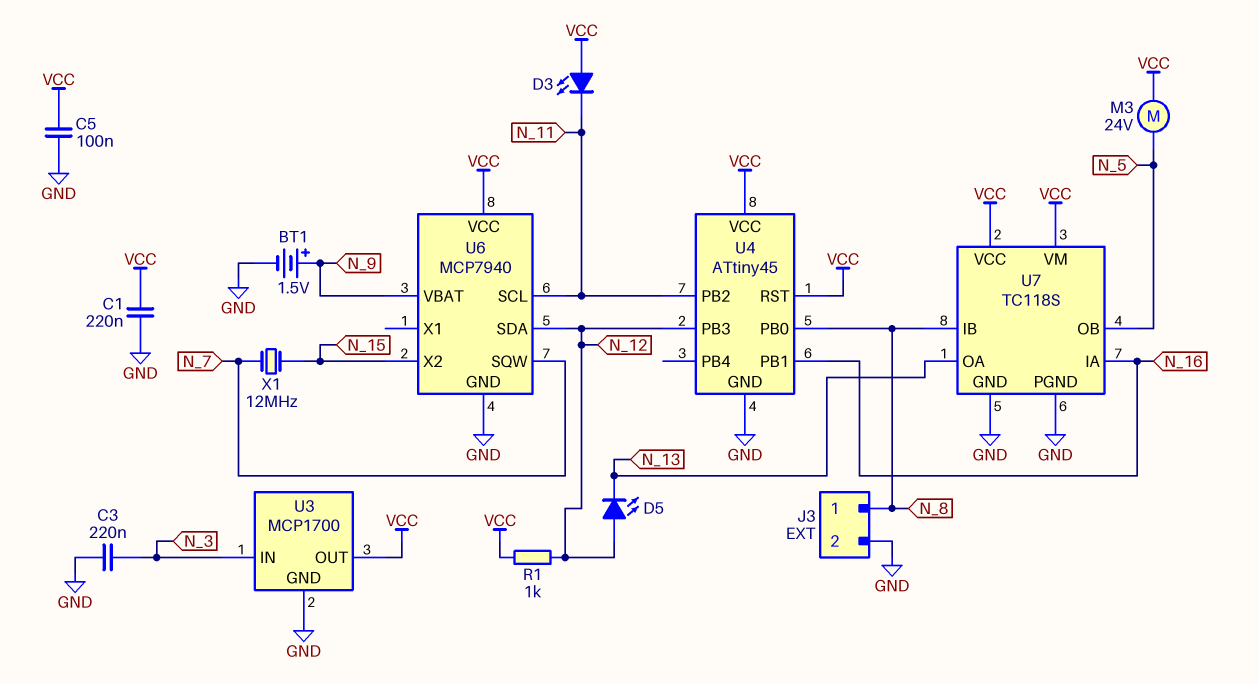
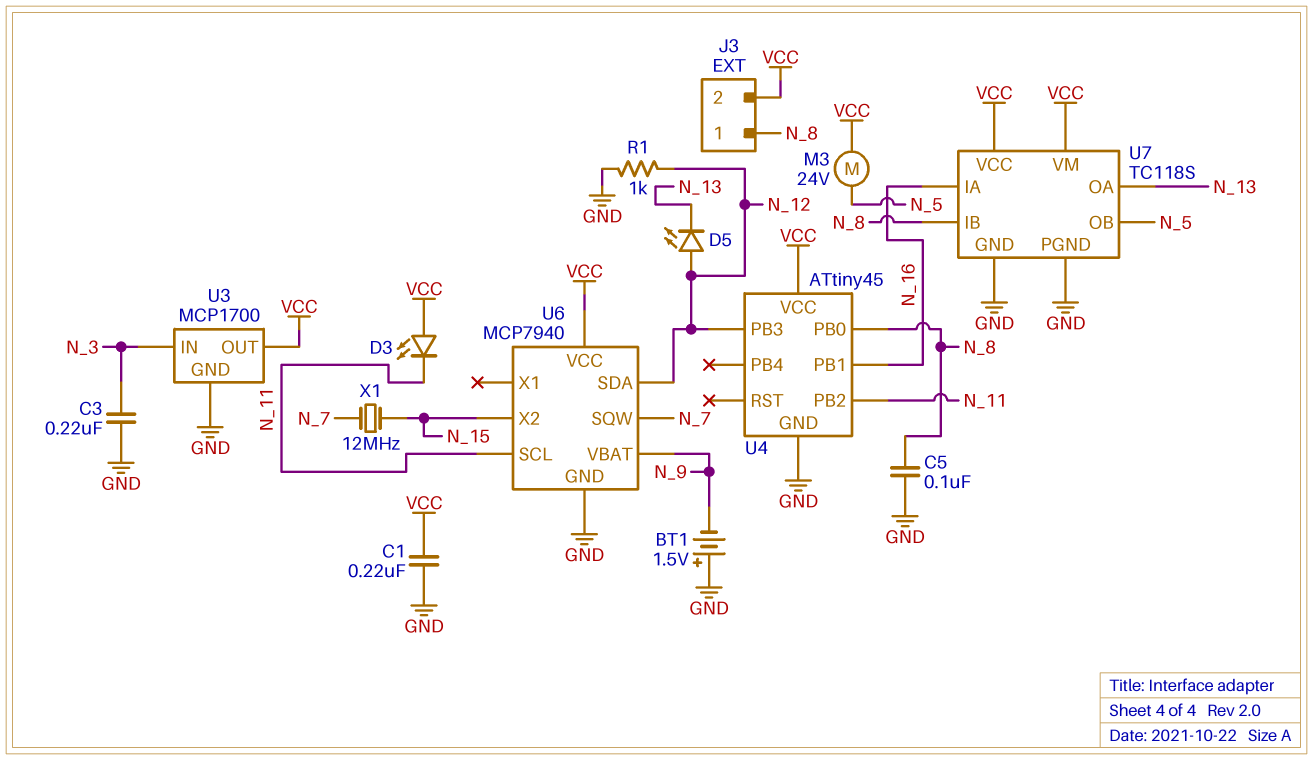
BT1: 1.5V (plus N_9, minus GND) -> 1.5V (plus GND, minus N_9)
C5: 100nF (GND, VCC) -> 100nF (GND, N_8)
J3 pin 2: GND -> VCC
R1: 1k (N_12, VCC) -> 1k (GND, N_12)
U4 pin RST: VCC -> none

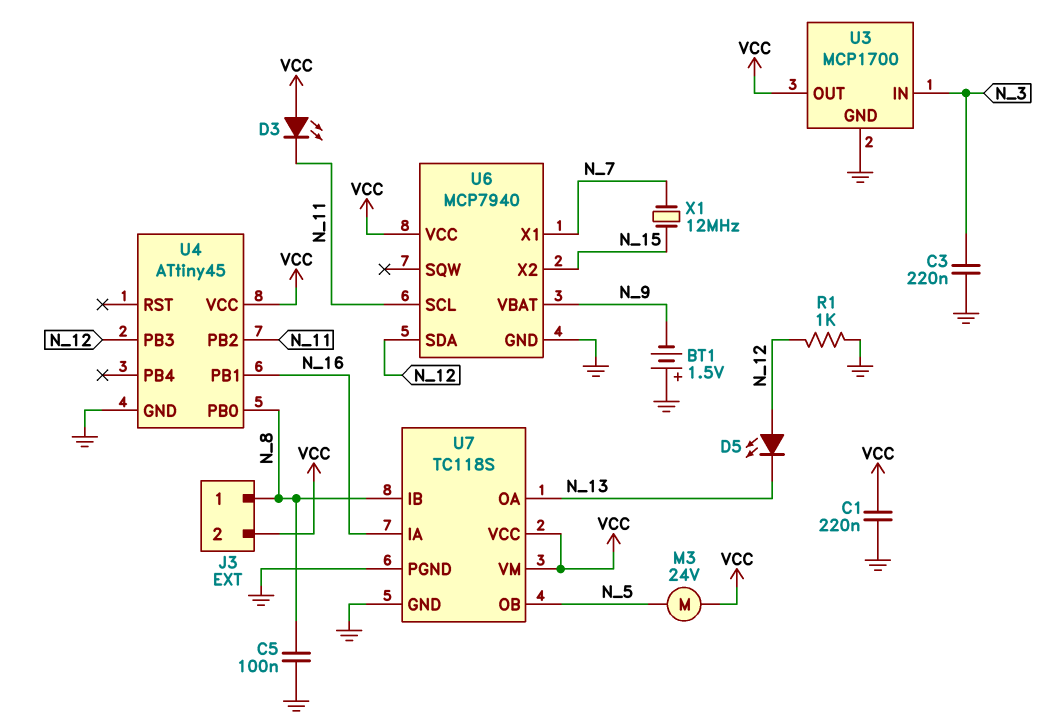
U6 pin SQW: N_7 -> none
U6 pin X1: none -> N_7

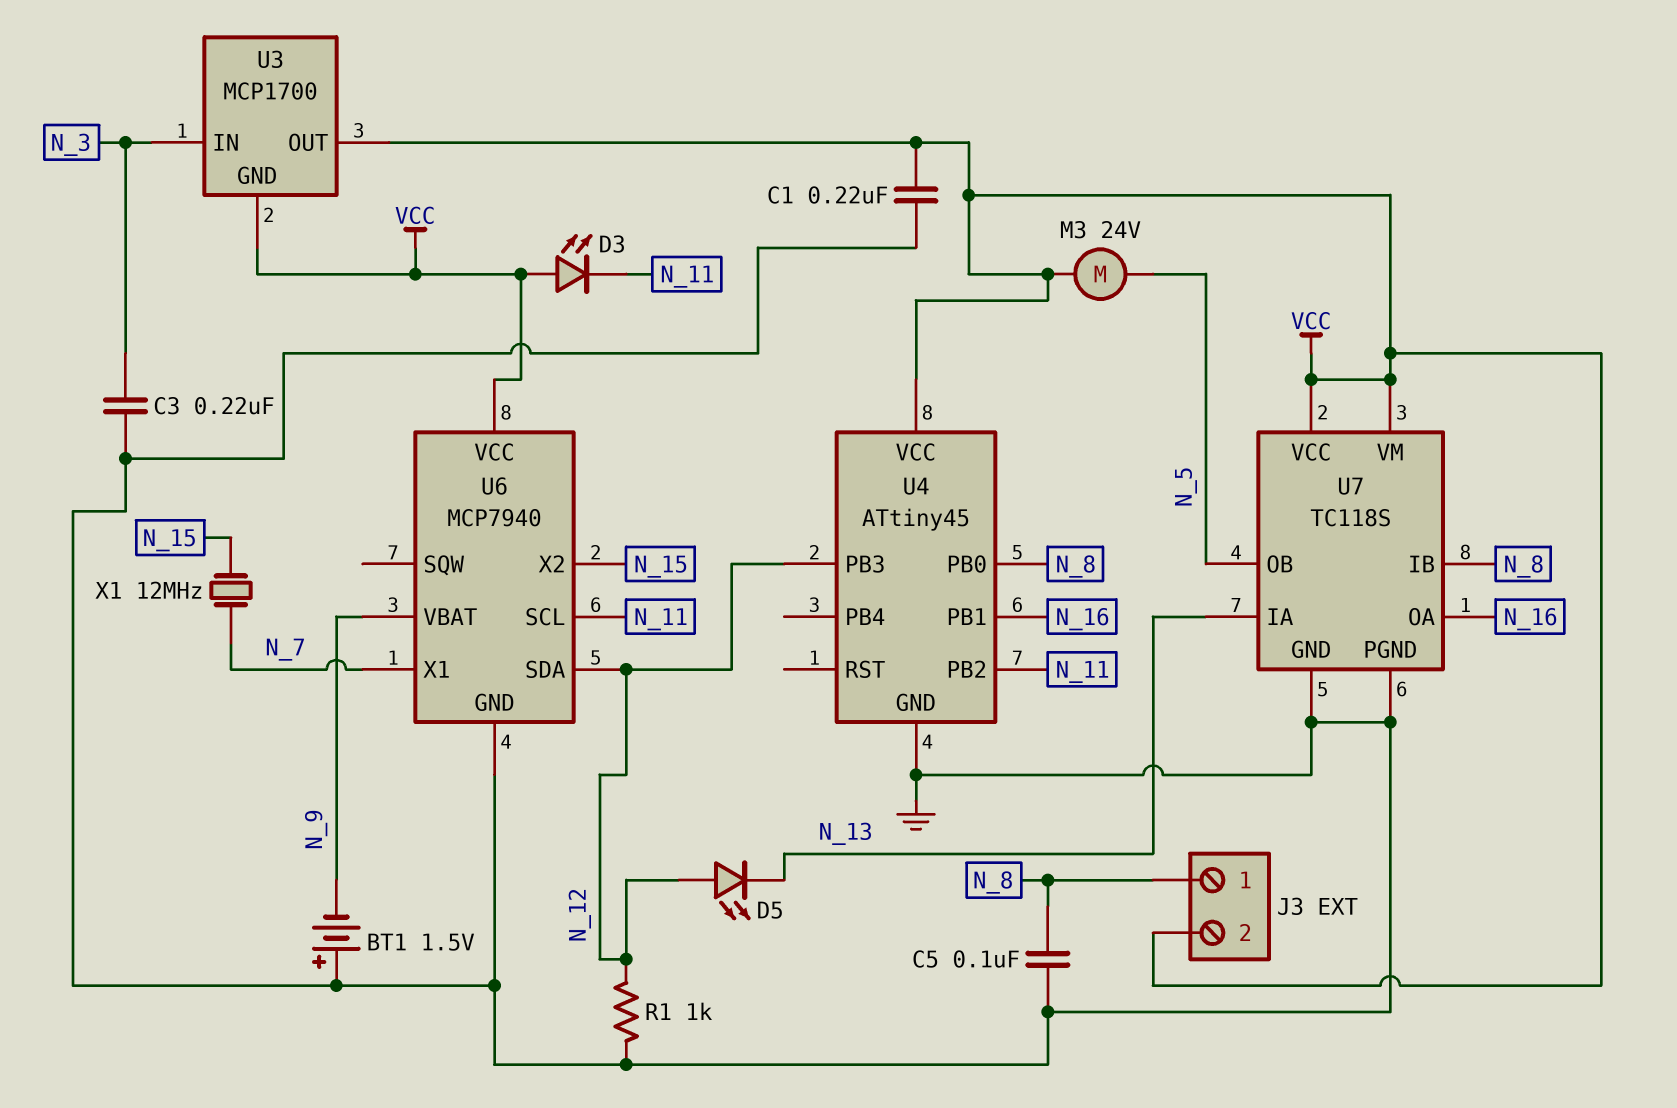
U3 pin GND: GND -> VCC
U7 pin IA: N_16 -> N_13
U7 pin OA: N_13 -> N_16

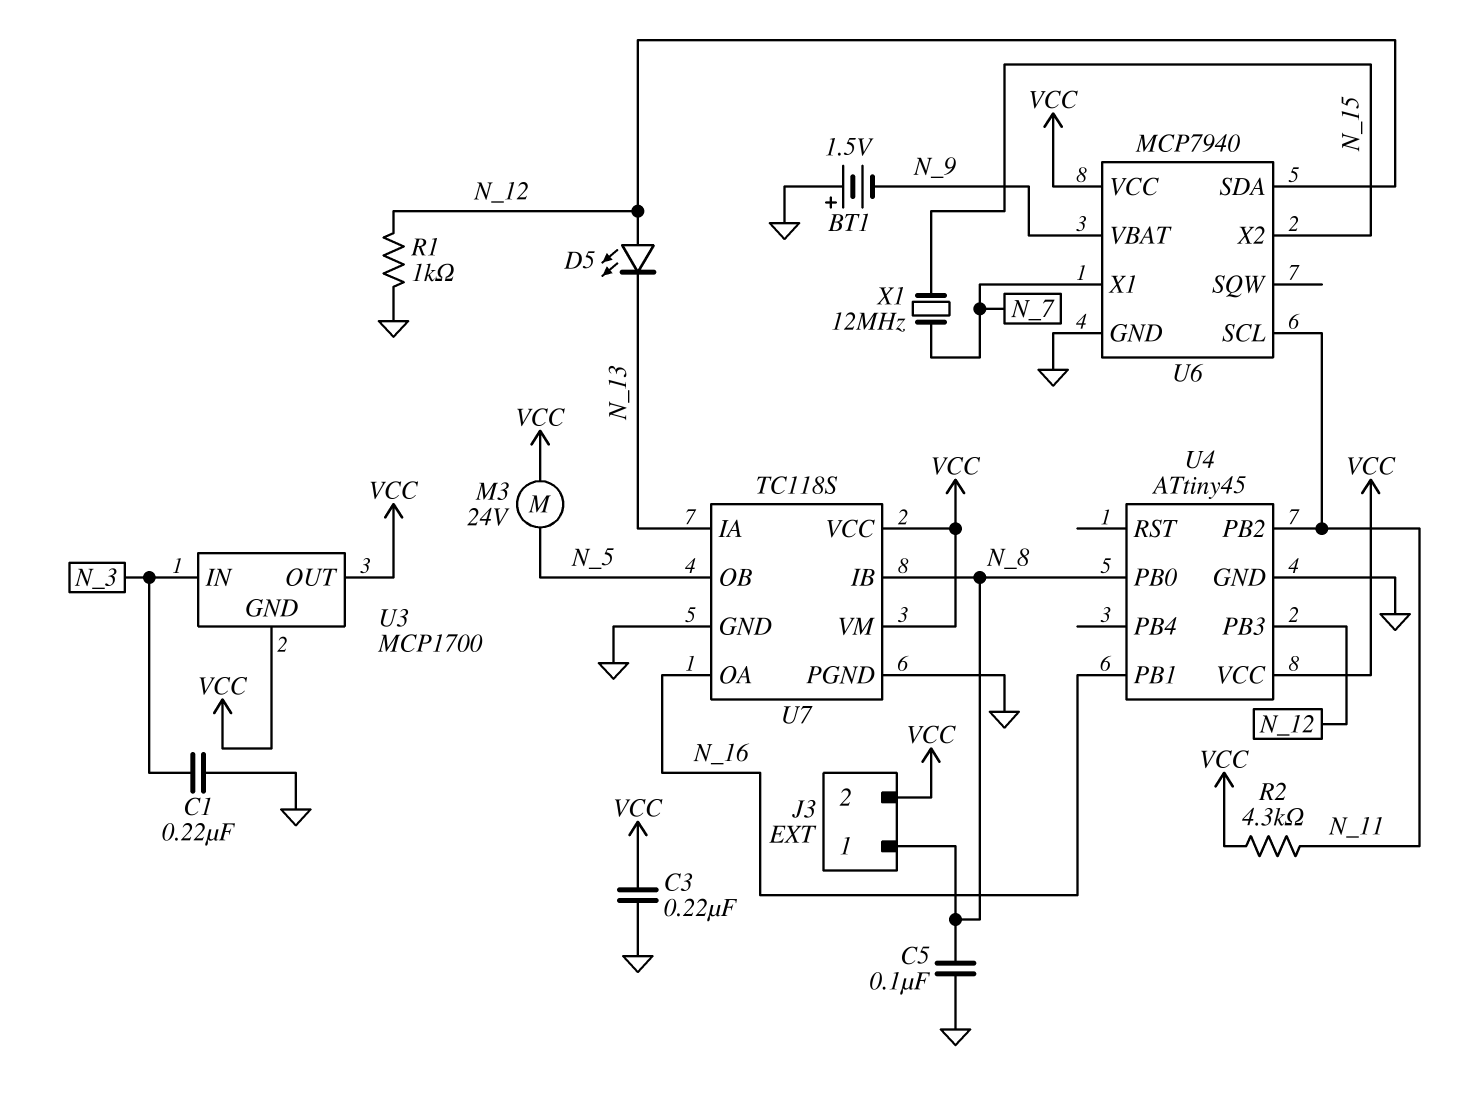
C1: 220nF (GND, VCC) -> 220nF (GND, N_3)
C3: 220nF (GND, N_3) -> 220nF (GND, VCC)
D3: LED (A VCC, K N_11) -> none
R2: none -> 4.3k (N_11, VCC)

